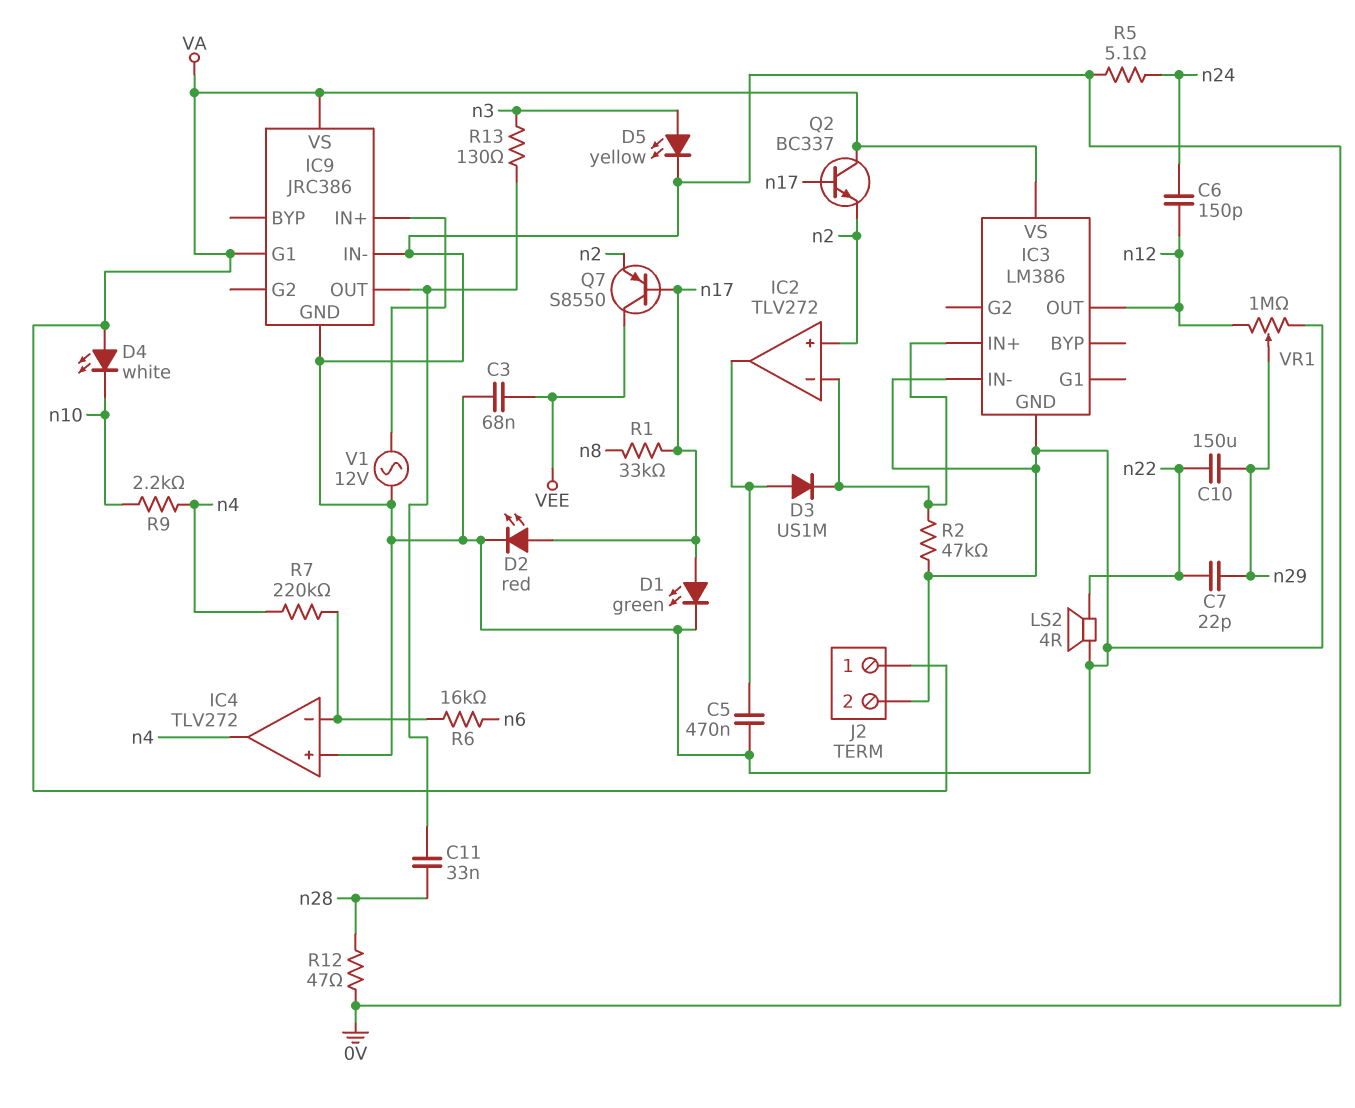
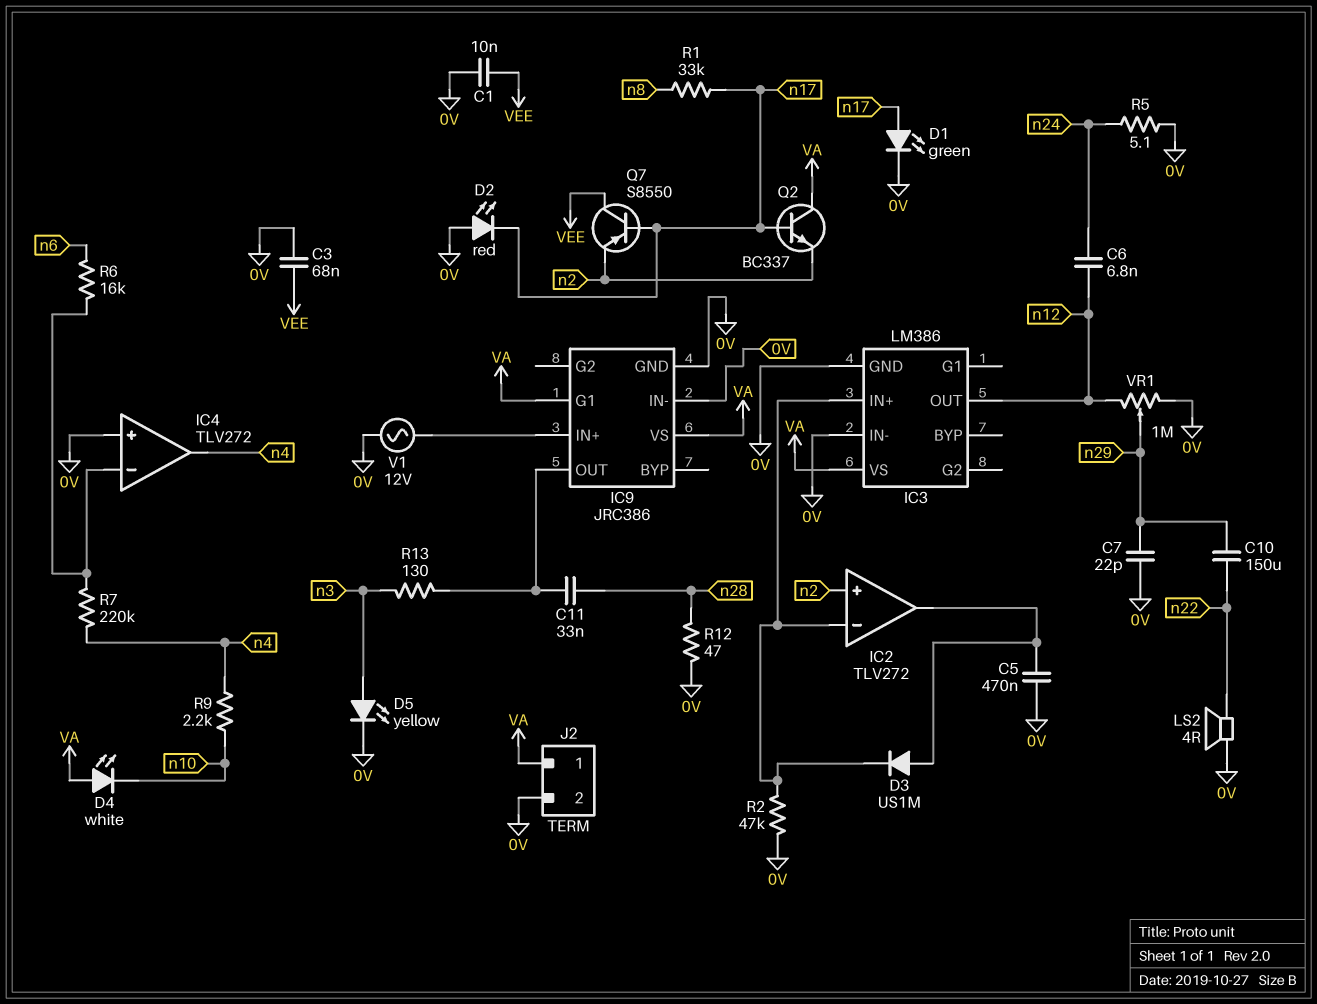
C1: none -> 10nF (0V, VEE)
C6: 150pF (n12, n24) -> 6.8nF (n12, n24)
C7: 22pF (n22, n29) -> 22pF (0V, n29)
D2: LED red (A n17, K 0V) -> LED red (A 0V, K n17)

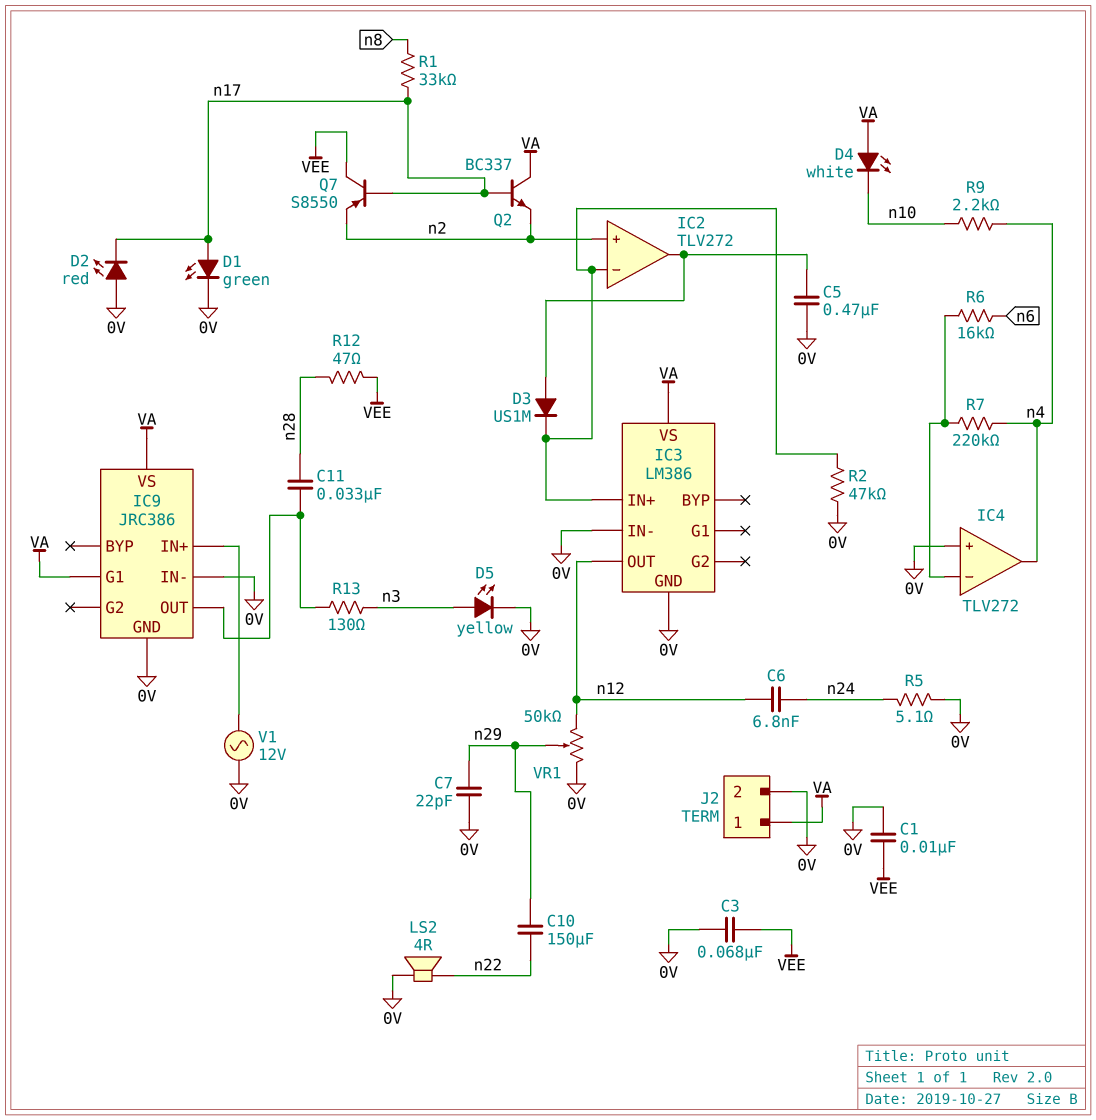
R12: 47 (0V, n28) -> 47 (VEE, n28)
VR1: 1M (0V, n12, wiper n29) -> 50k (0V, n12, wiper n29)

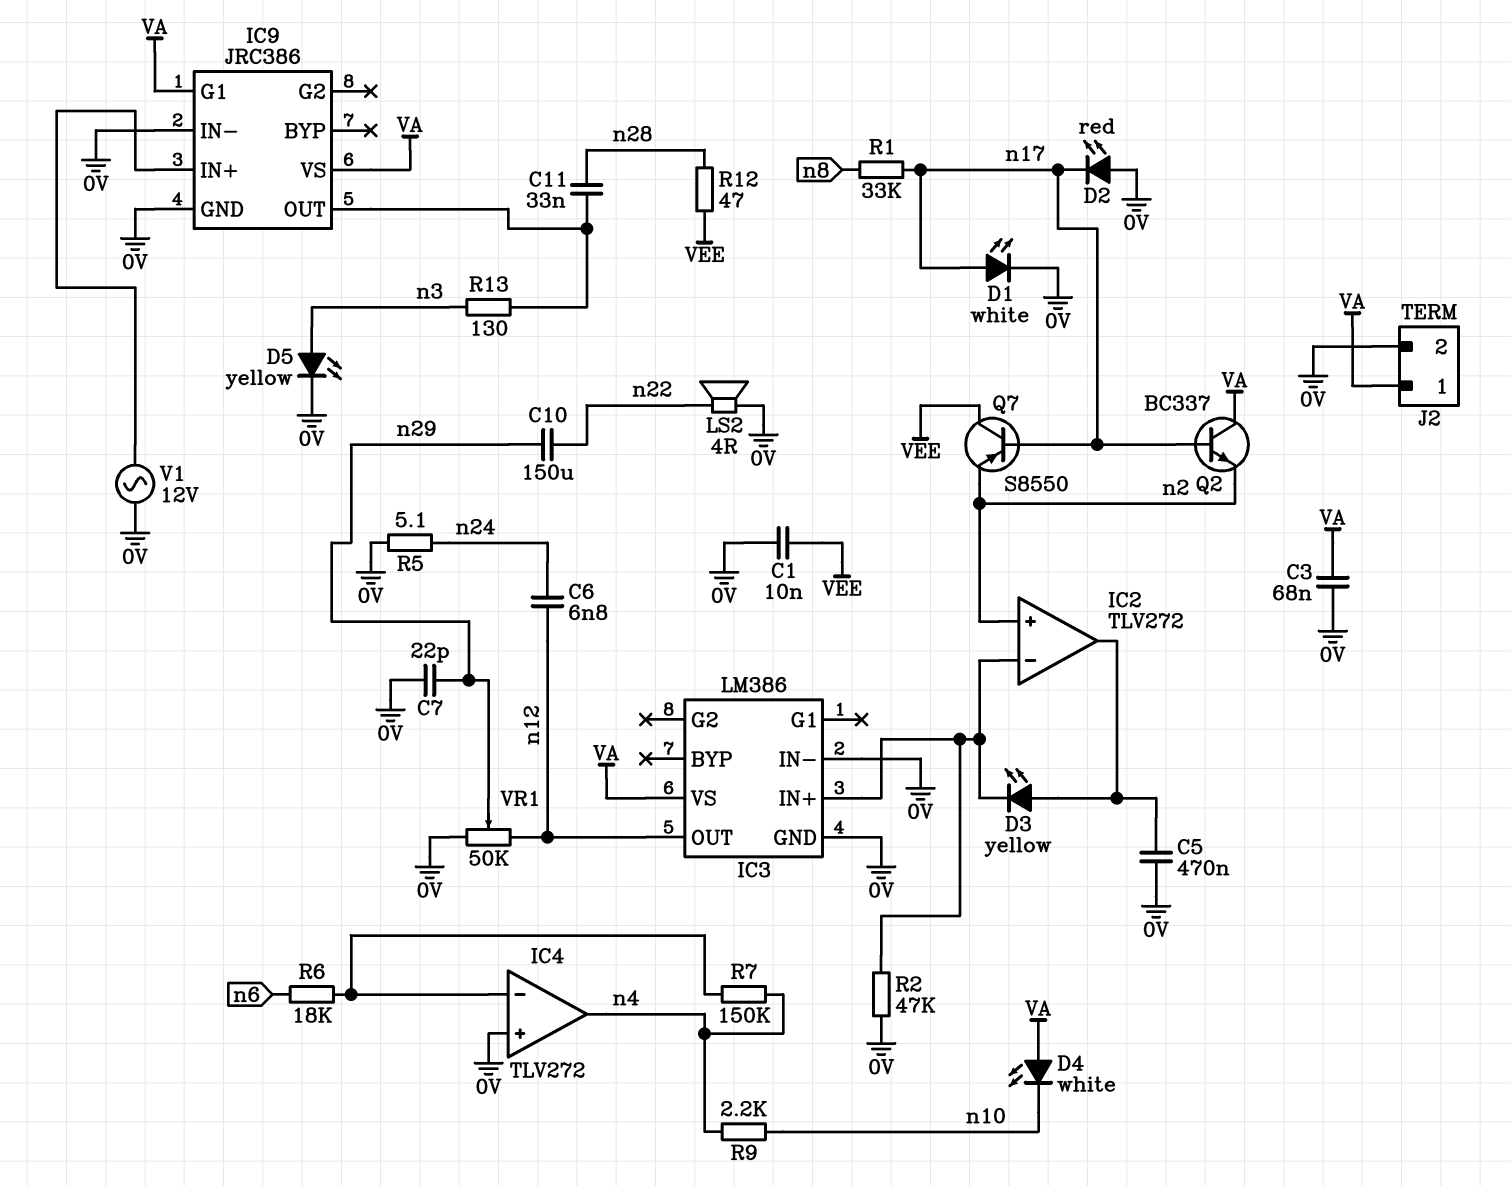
C3: 68nF (0V, VEE) -> 68nF (0V, VA)
D1: LED green (A n17, K 0V) -> LED white (A n17, K 0V)
D3: diode US1M (A IC2/out, K IC2/in-) -> LED yellow (A IC2/out, K IC2/in-)
R6: 16k (IC4/in-, n6) -> 18k (IC4/in-, n6)
R7: 220k (IC4/in-, n4) -> 150k (IC4/in-, n4)

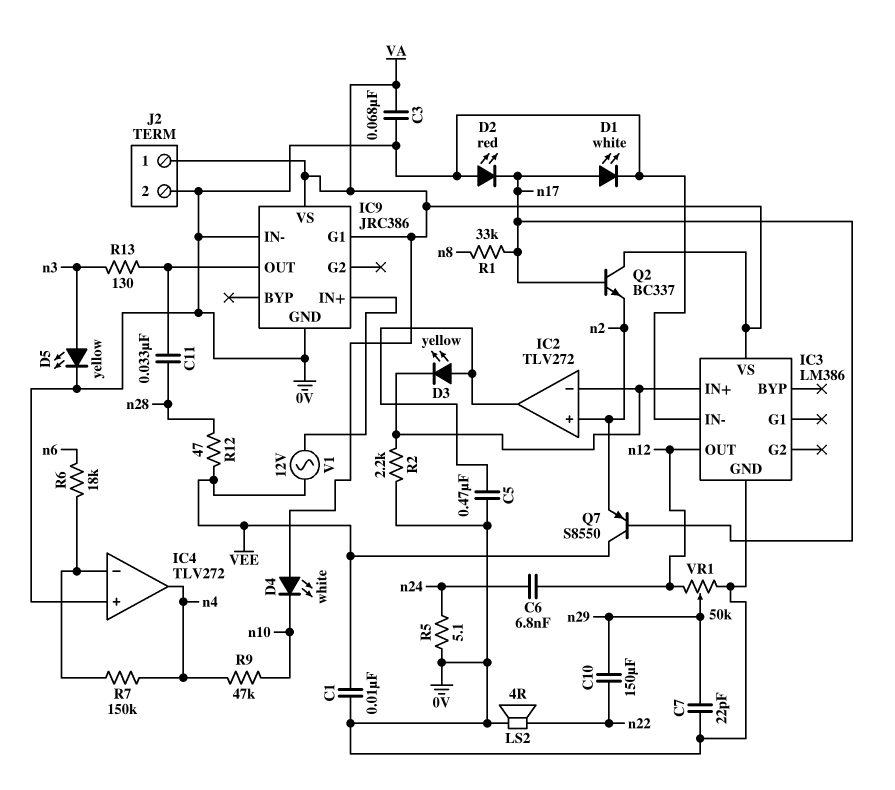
R2: 47k (0V, IC2/in-) -> 2.2k (0V, IC2/in-)
R9: 2.2k (n4, n10) -> 47k (n4, n10)
V1: AC 12V (0V, IC9/IN+) -> AC 12V (IC9/IN+, VEE)

